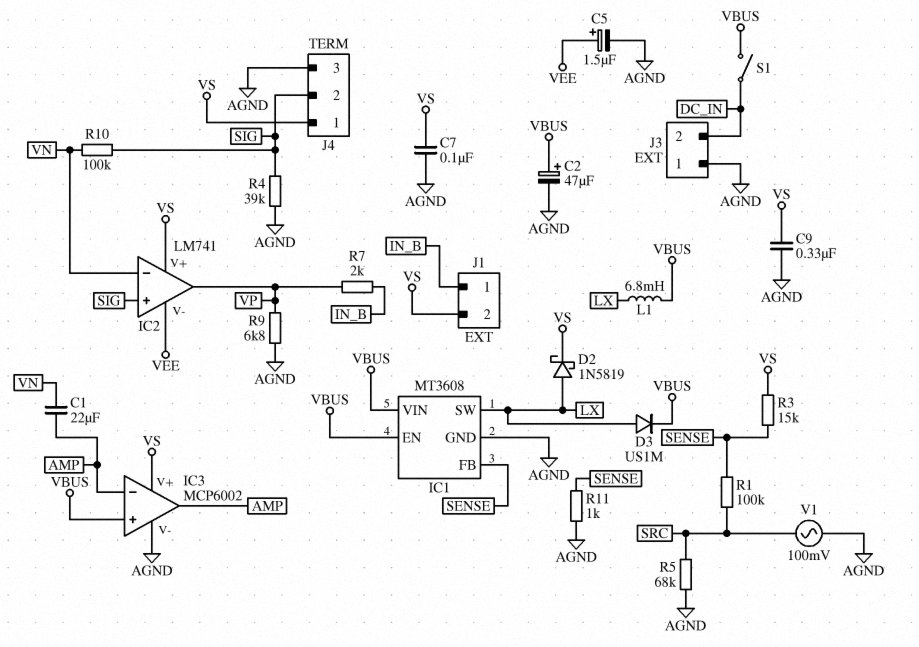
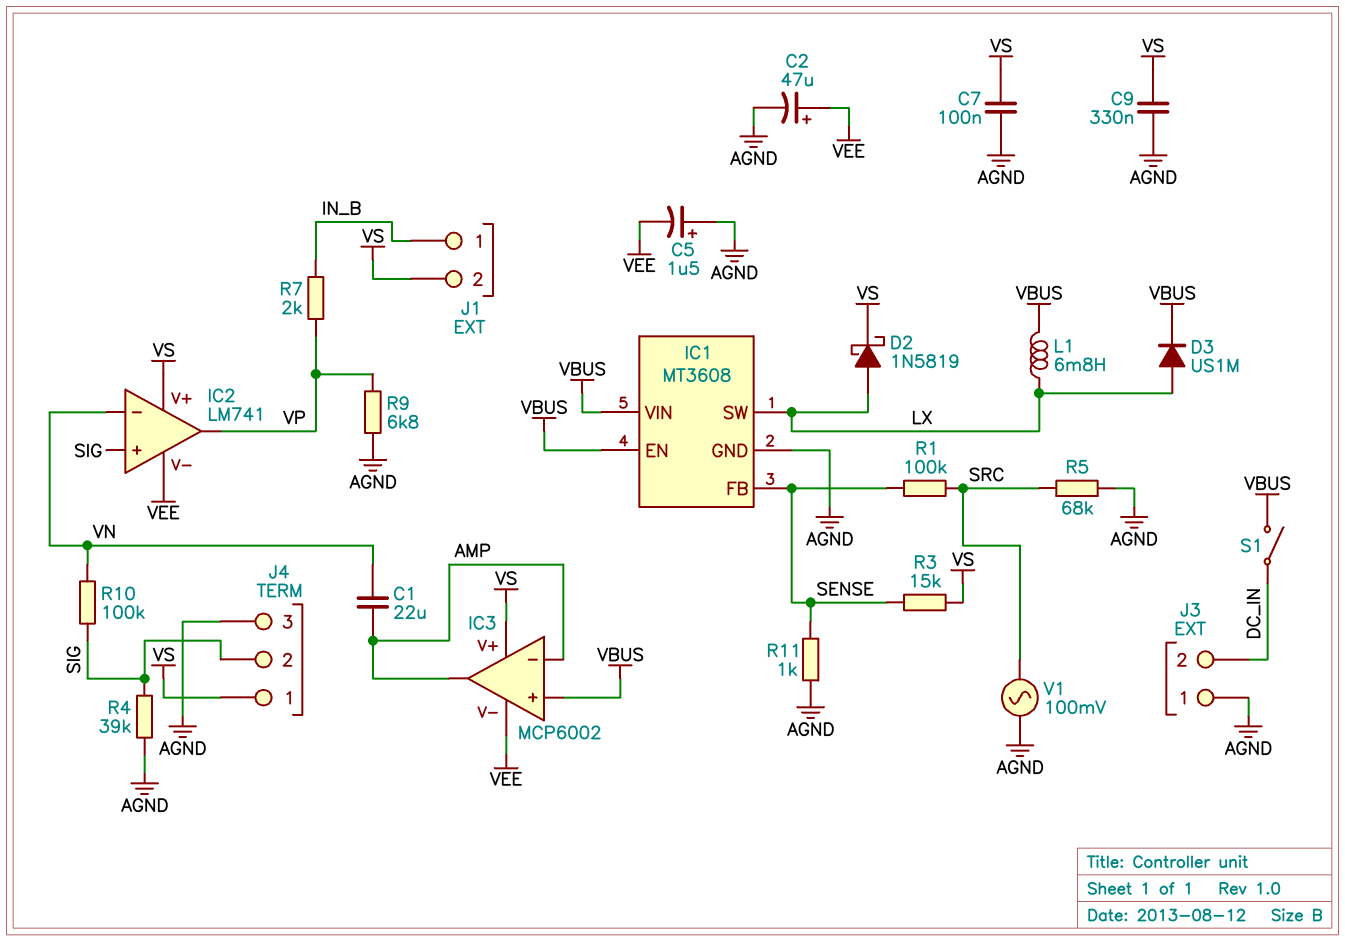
C2: 47uF (plus VBUS, minus AGND) -> 47uF (plus VEE, minus AGND)
C5: 1.5uF (plus VEE, minus AGND) -> 1.5uF (plus AGND, minus VEE)
IC3 pin V-: AGND -> VEE

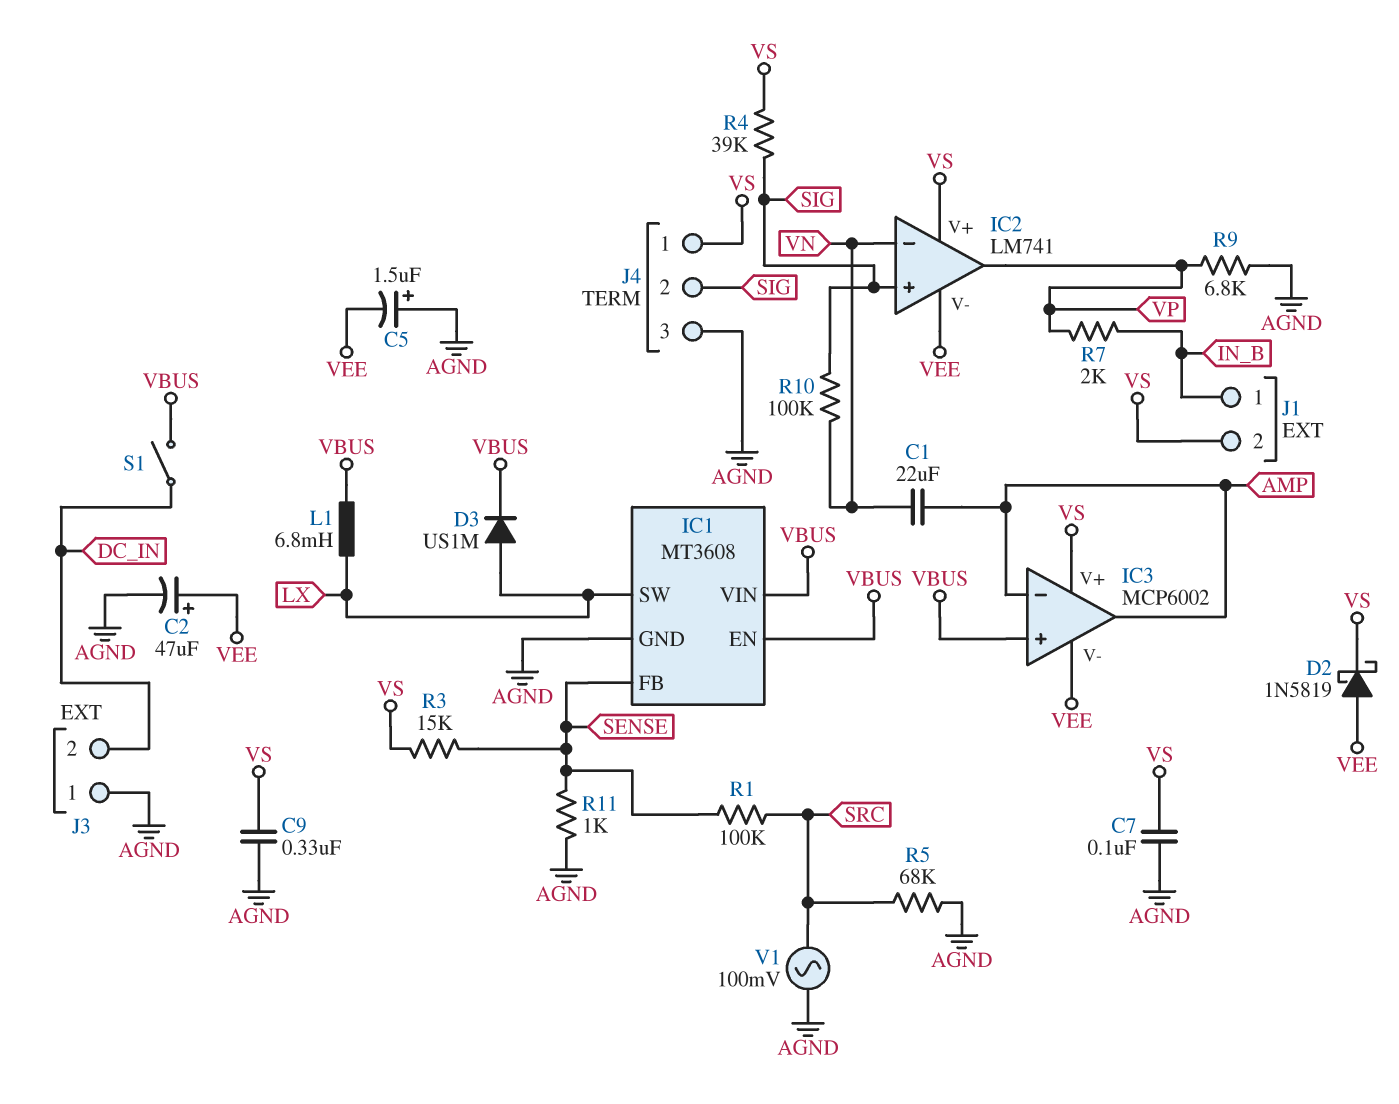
D2: schottky 1N5819 (A LX, K VS) -> schottky 1N5819 (A VEE, K VS)
R4: 39k (AGND, SIG) -> 39k (SIG, VS)

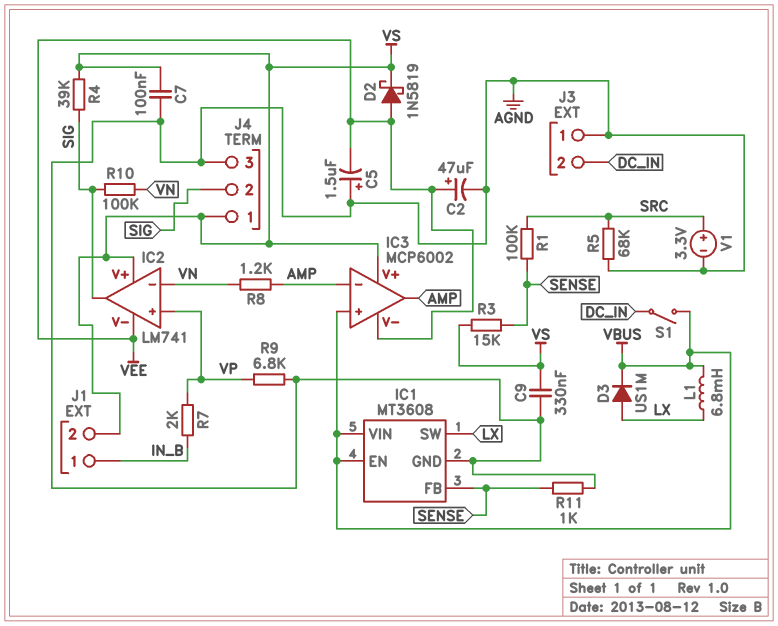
C1: 22uF (AMP, VN) -> none
IC2 pin in+: SIG -> VP
IC2 pin out: VP -> SIG
R8: none -> 1.2k (AMP, VN)
V1: AC 100mV (AGND, SRC) -> 3.3V (plus SRC, minus AGND)

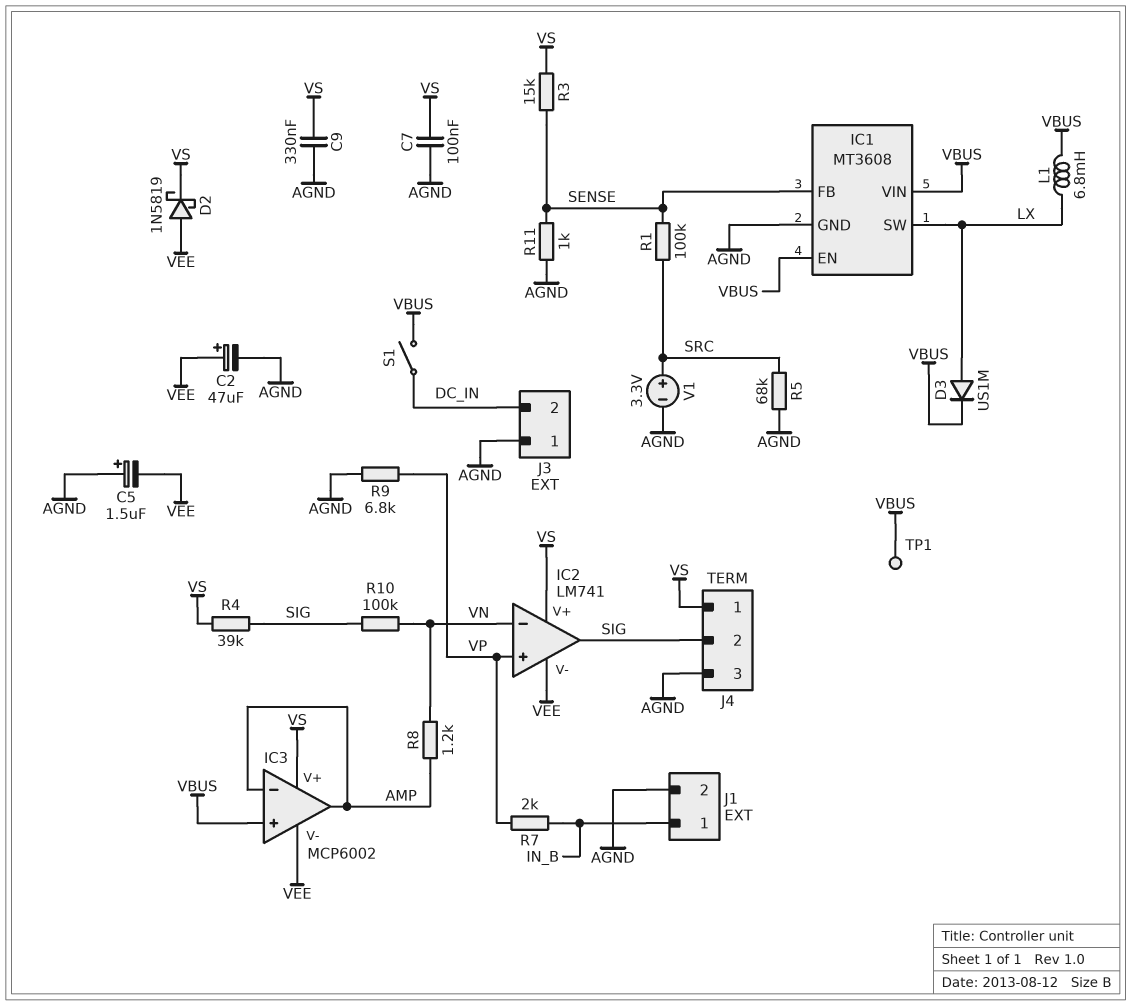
J1 pin 2: VS -> AGND
TP1: none -> test point (VBUS)

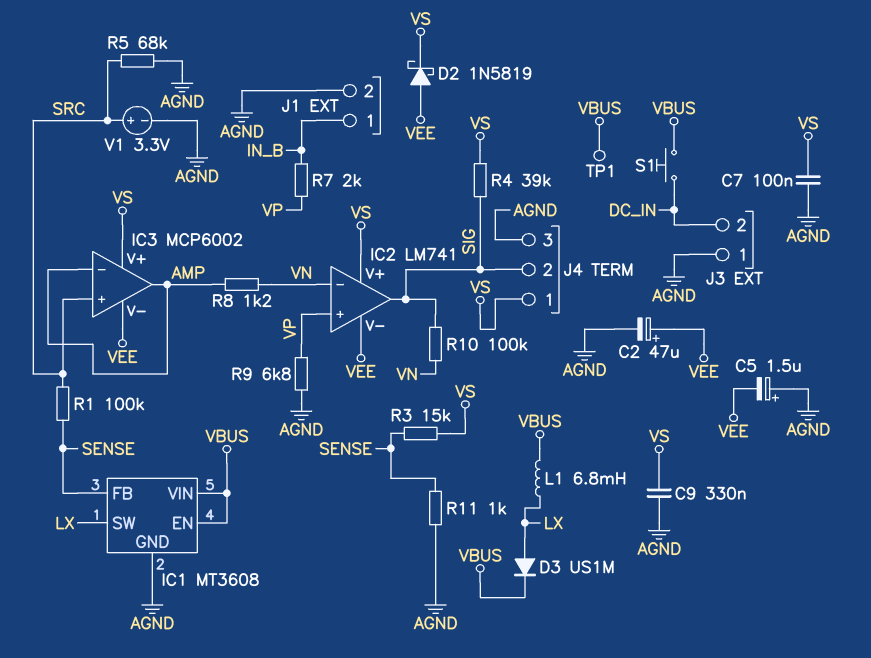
IC3 pin in+: VBUS -> SRC
S1: switch (DC_IN, VBUS) -> button (DC_IN, VBUS)

